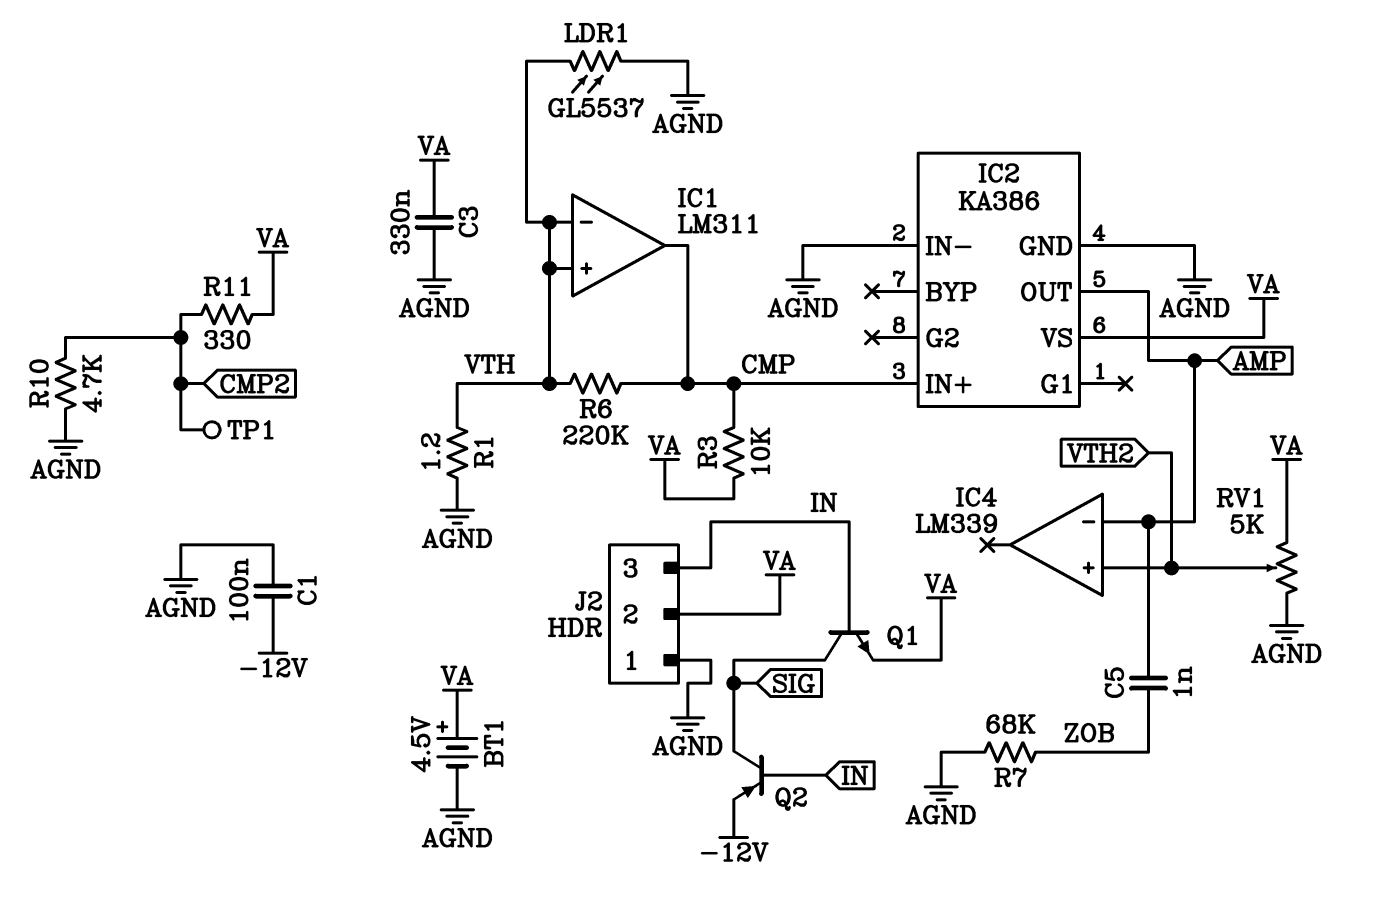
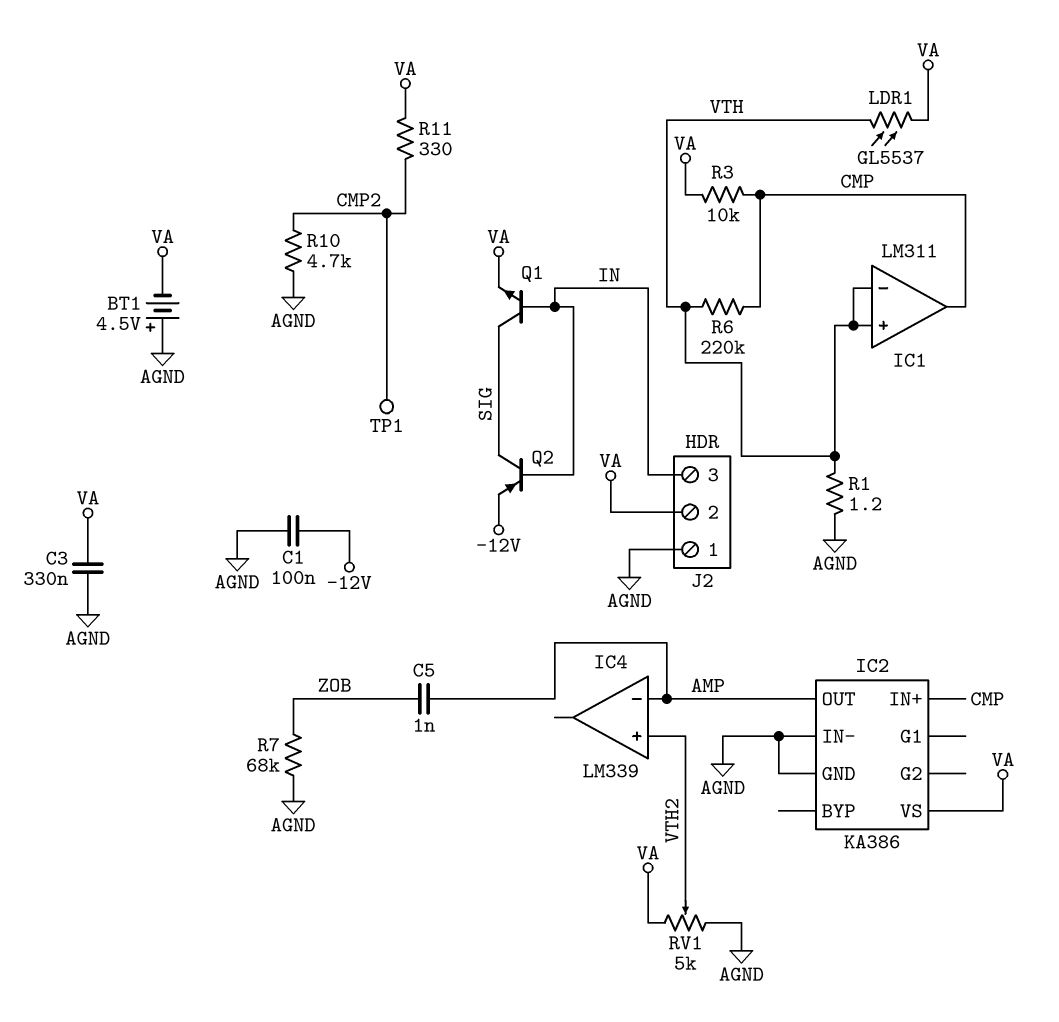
BT1: 4.5V (plus VA, minus AGND) -> 4.5V (plus AGND, minus VA)
LDR1: GL5537 (AGND, VTH) -> GL5537 (VA, VTH)

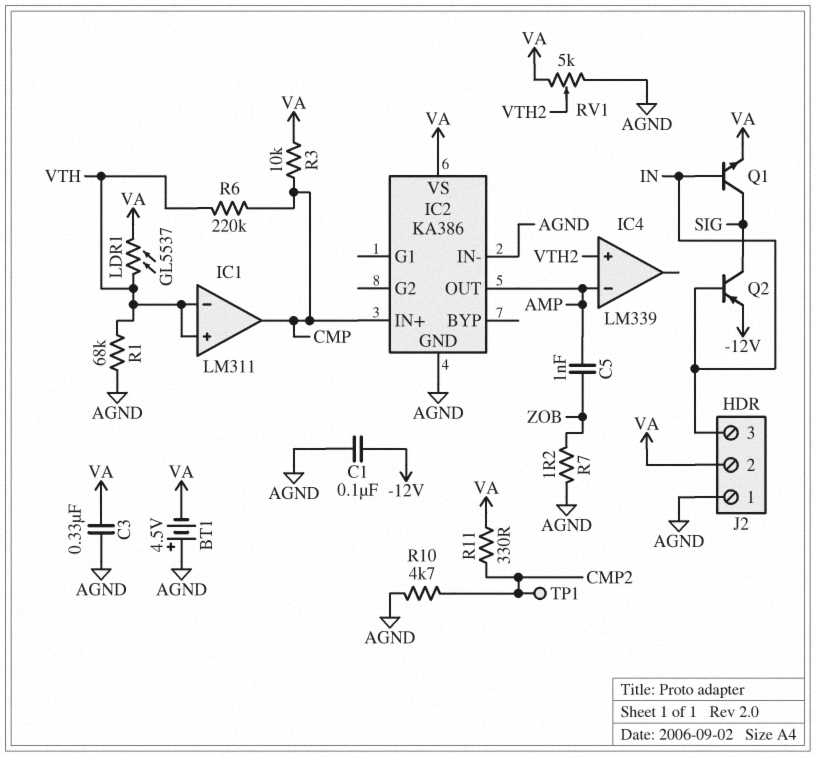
R1: 1.2 (AGND, VTH) -> 68k (AGND, VTH)
R7: 68k (AGND, ZOB) -> 1.2 (AGND, ZOB)

